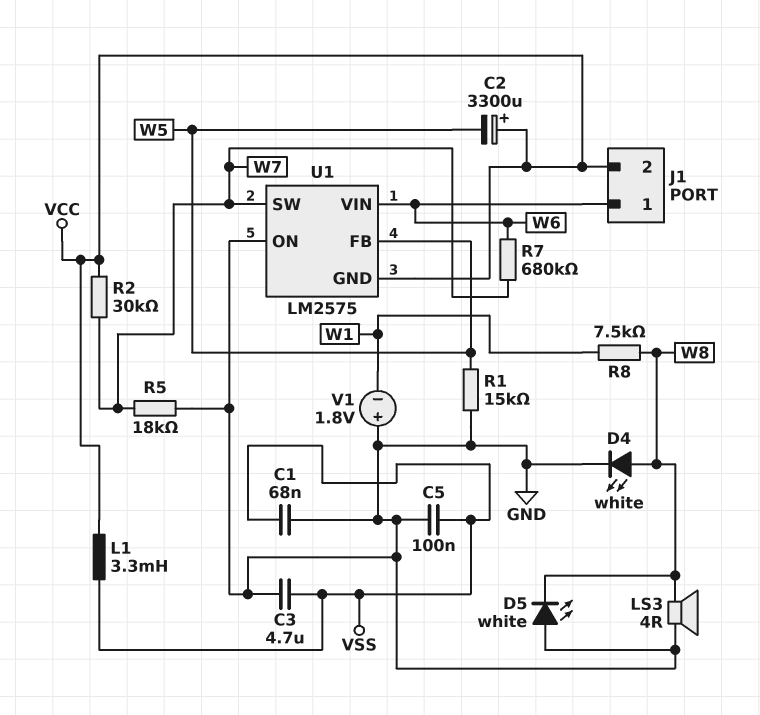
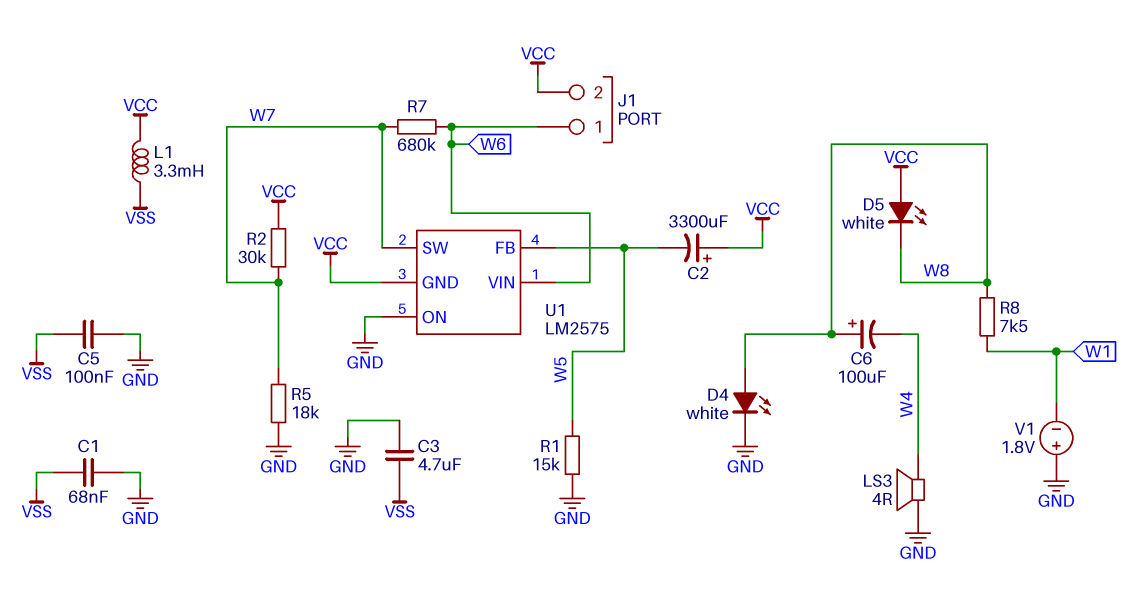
C6: none -> 100uF (plus W8, minus W4)
D5: LED white (A GND, K W8) -> LED white (A VCC, K W8)
LS3: speaker 4R (GND, W8) -> speaker 4R (GND, W4)

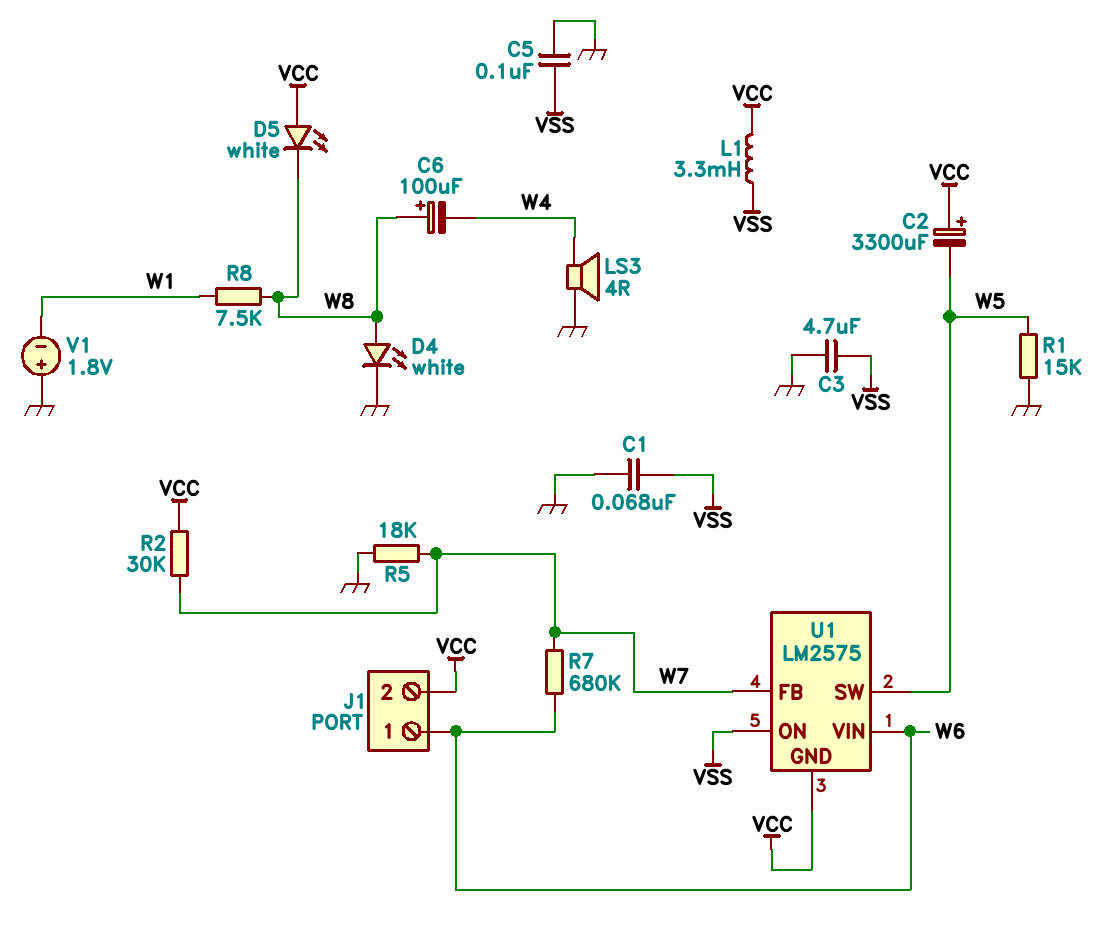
U1 pin FB: W5 -> W7
U1 pin ON: GND -> VSS
U1 pin SW: W7 -> W5

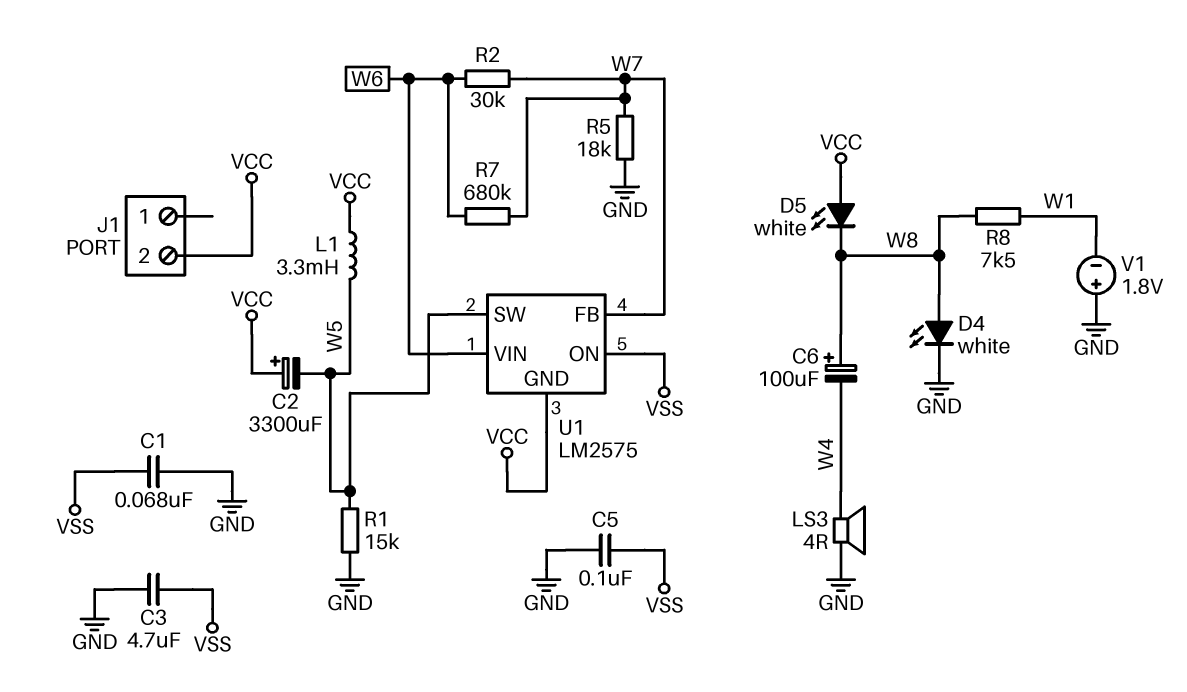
J1 pin 1: W6 -> none
L1: 3.3mH (VCC, VSS) -> 3.3mH (VCC, W5)
R2: 30k (VCC, W7) -> 30k (W6, W7)

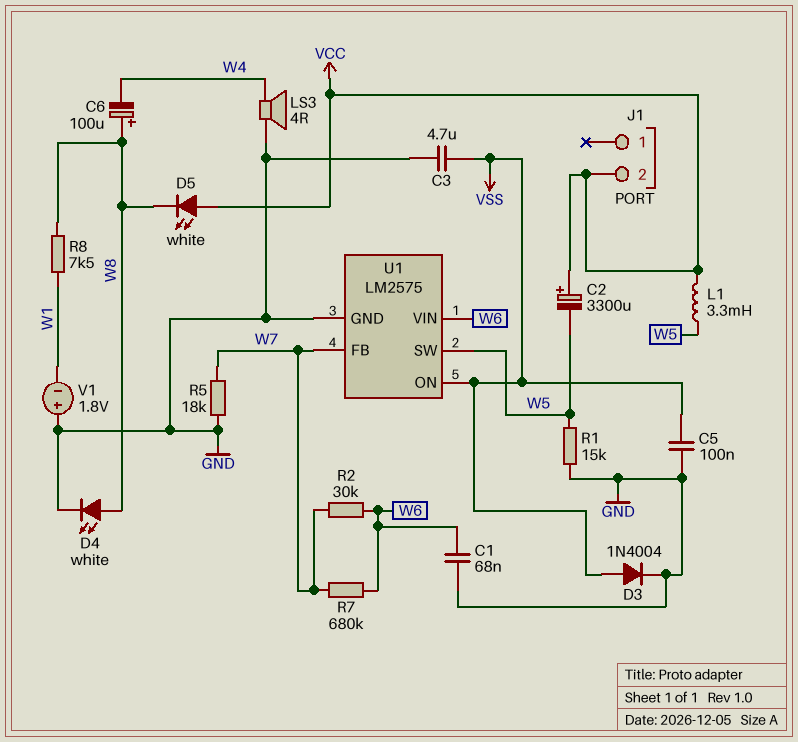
C1: 68nF (GND, VSS) -> 68nF (GND, W6)
D3: none -> diode 1N4004 (A VSS, K GND)
U1 pin GND: VCC -> GND

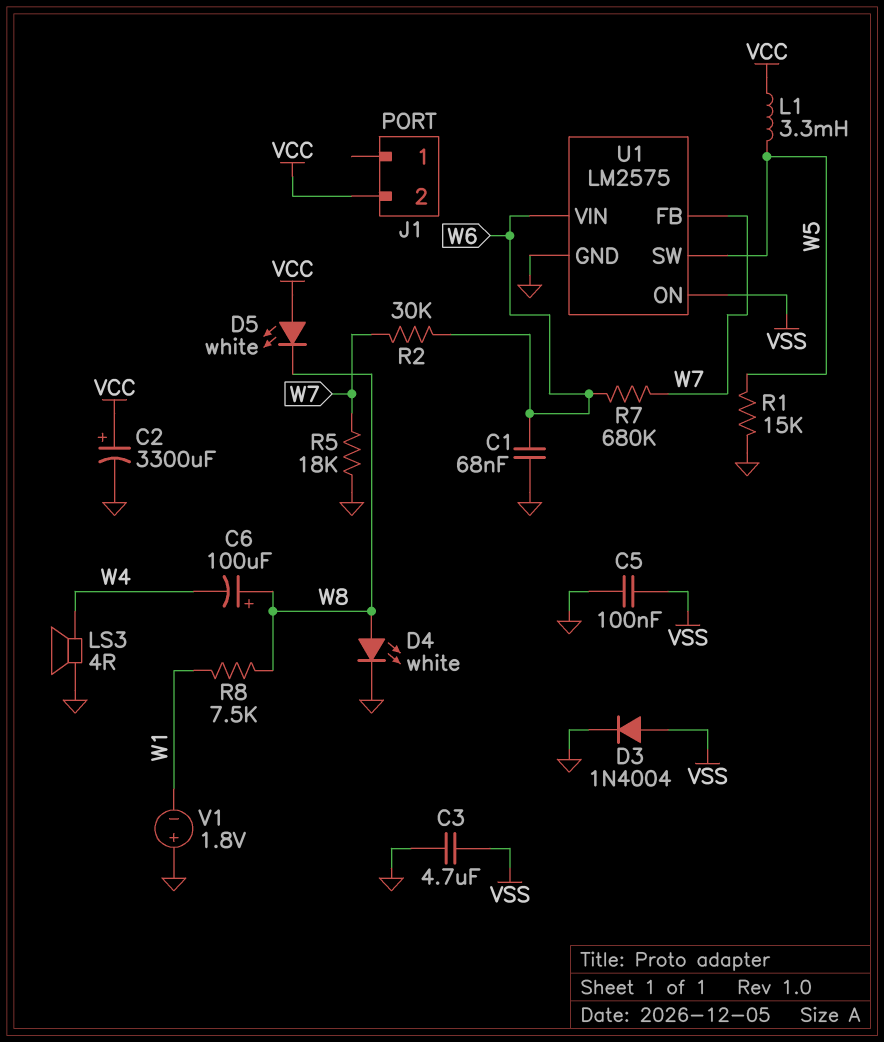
C2: 3300uF (plus VCC, minus W5) -> 3300uF (plus VCC, minus GND)

